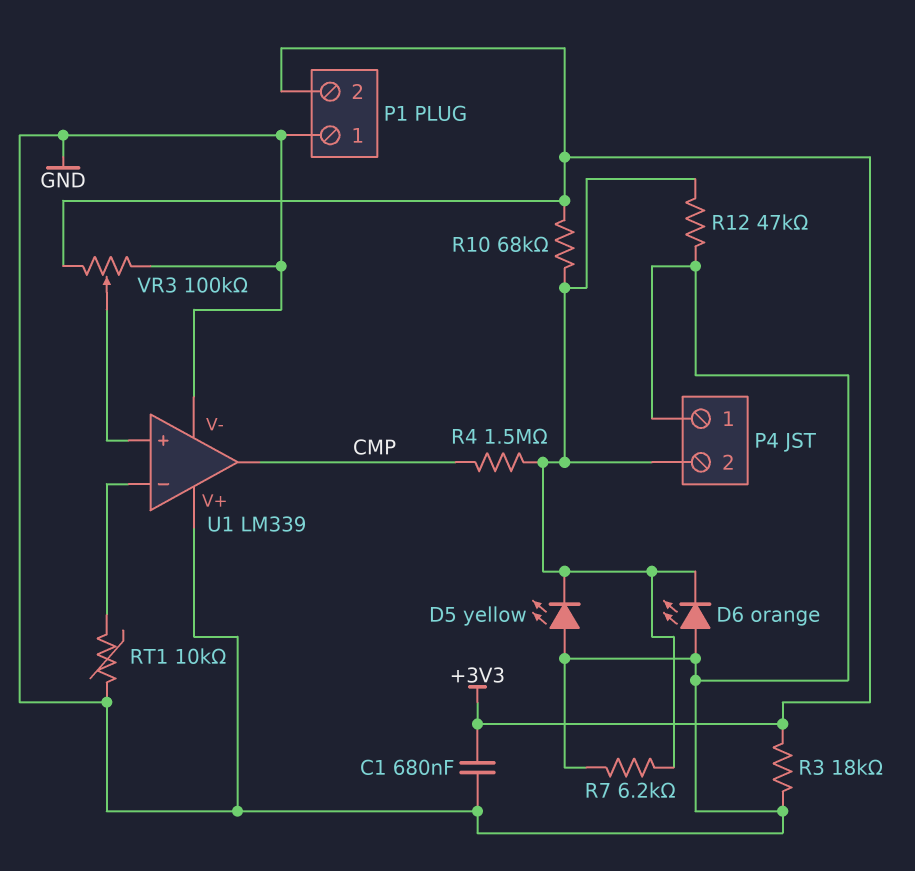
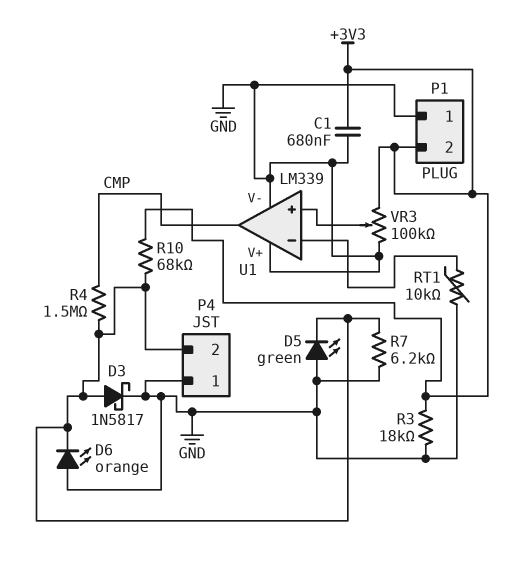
D3: none -> schottky 1N5817 (A P4/2, K GND)
D5: LED yellow (A GND, K P4/2) -> LED green (A GND, K P4/2)
R12: 47k (GND, P4/2) -> none

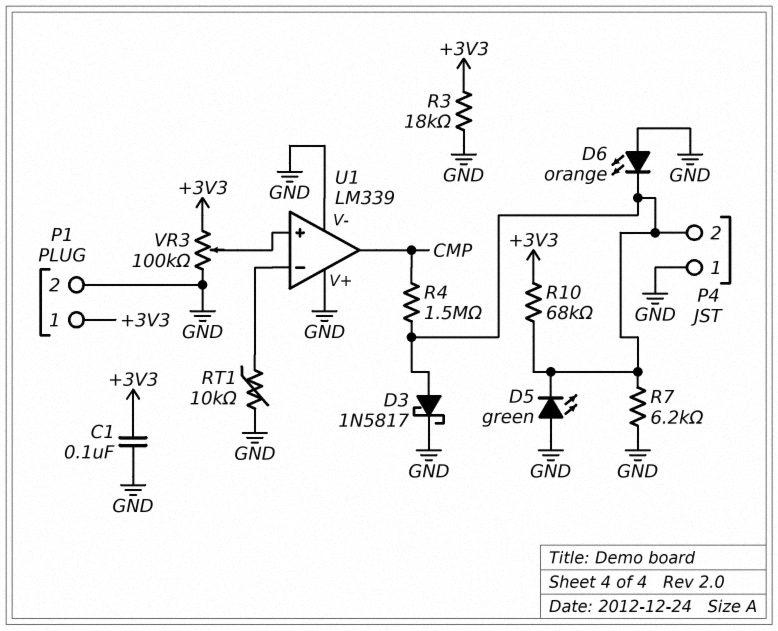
C1: 680nF (+3V3, GND) -> 100nF (+3V3, GND)
P1 pin 1: GND -> +3V3
P1 pin 2: +3V3 -> GND

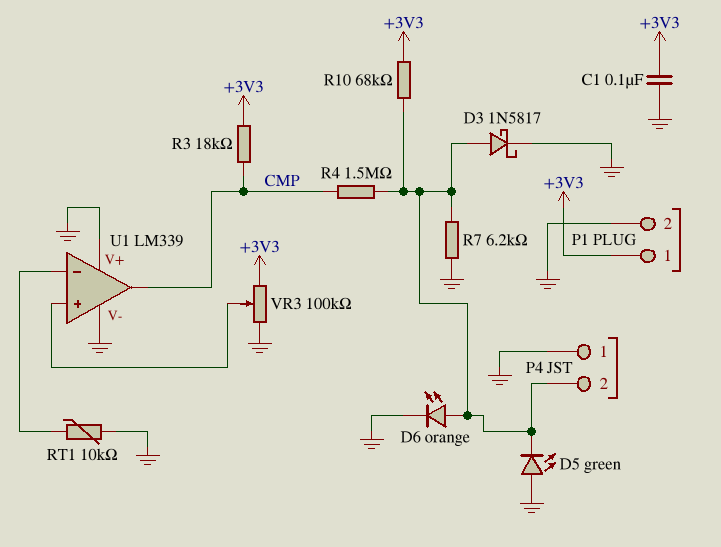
D6: LED orange (A GND, K P4/2) -> LED orange (A P4/2, K GND)
R3: 18k (+3V3, GND) -> 18k (+3V3, CMP)

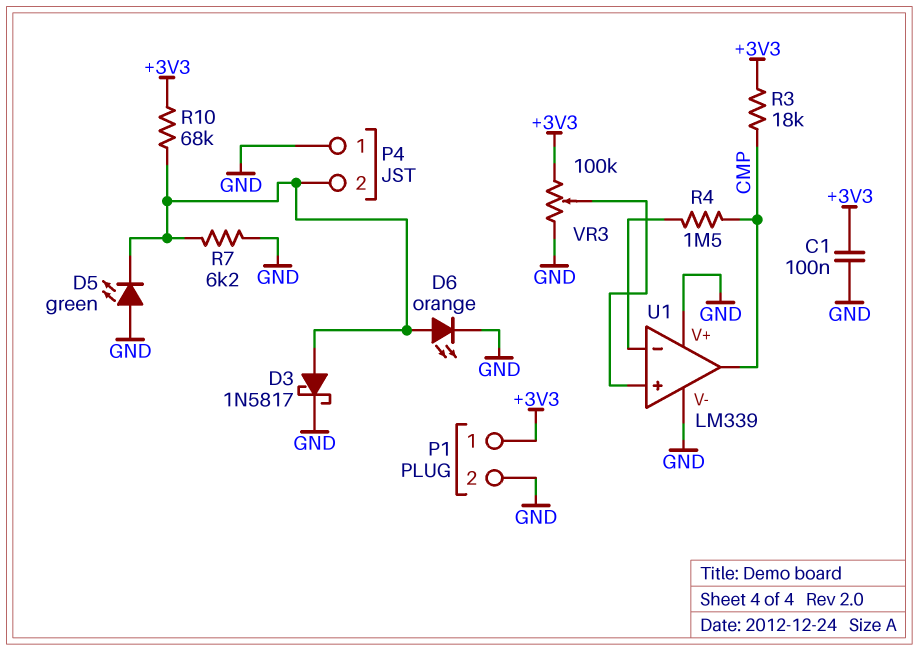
R4: 1.5M (CMP, P4/2) -> 1.5M (CMP, U1/in-)
RT1: 10k (GND, U1/in-) -> none

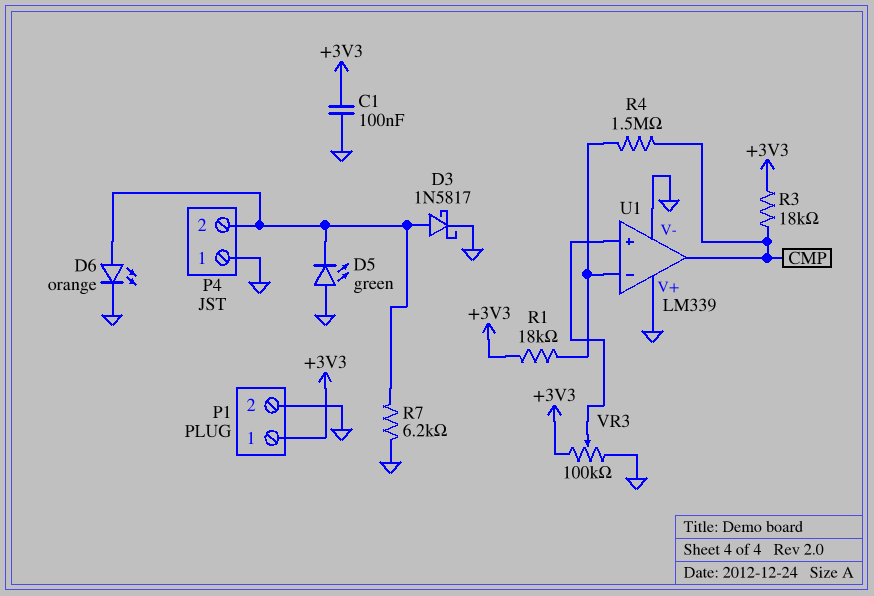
R1: none -> 18k (+3V3, U1/in-)
R10: 68k (+3V3, P4/2) -> none

